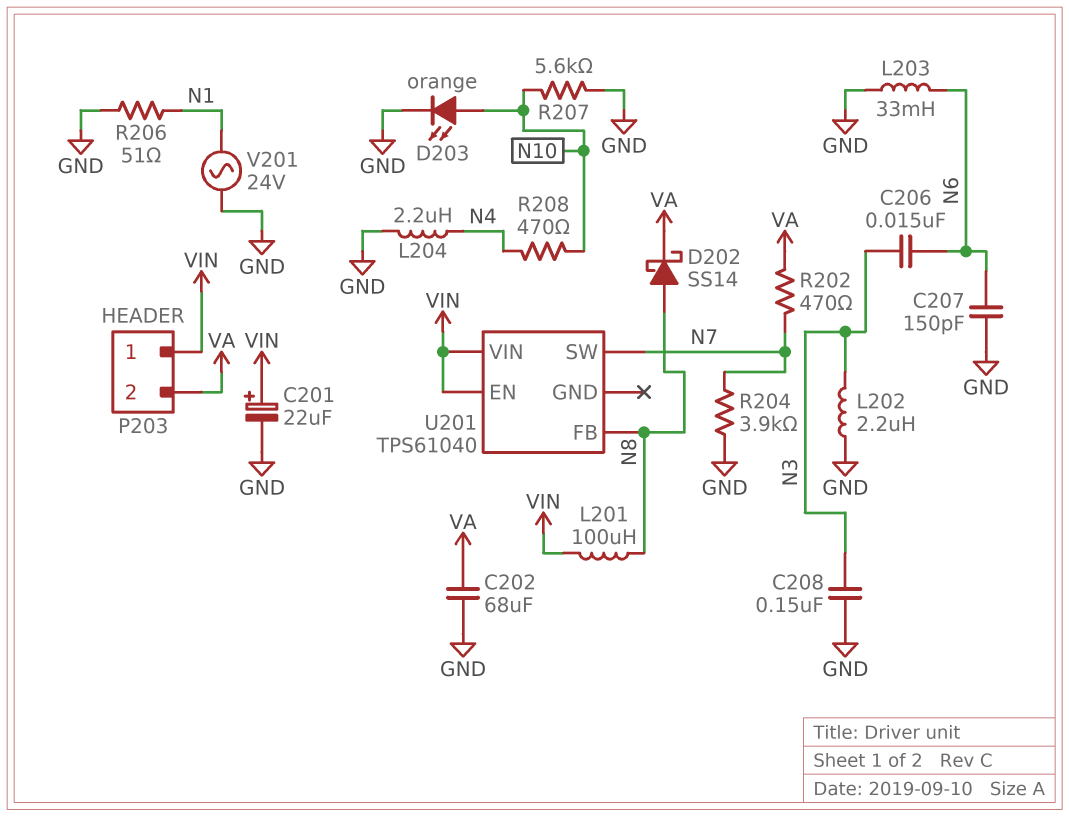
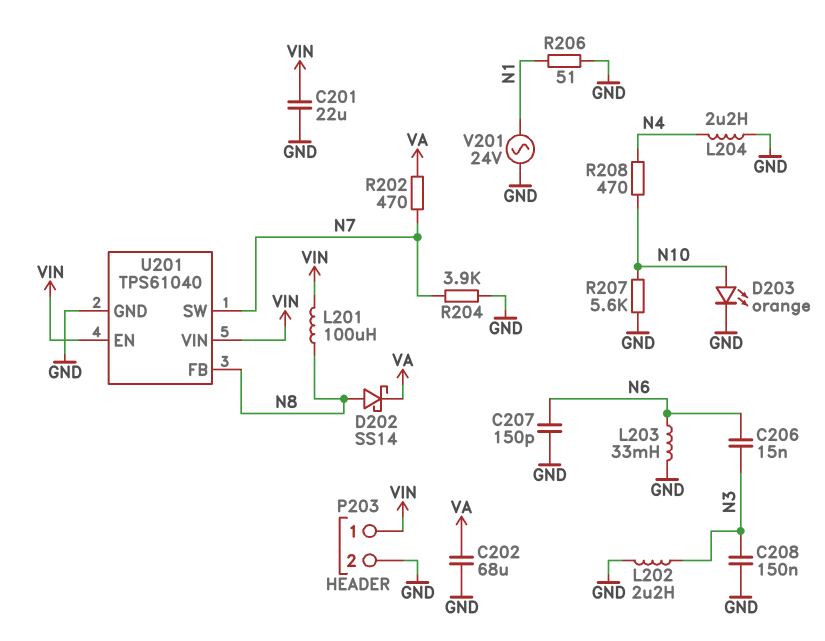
C201: 22uF (plus VIN, minus GND) -> 22uF (GND, VIN)
P203 pin 2: VA -> GND
U201 pin GND: none -> GND

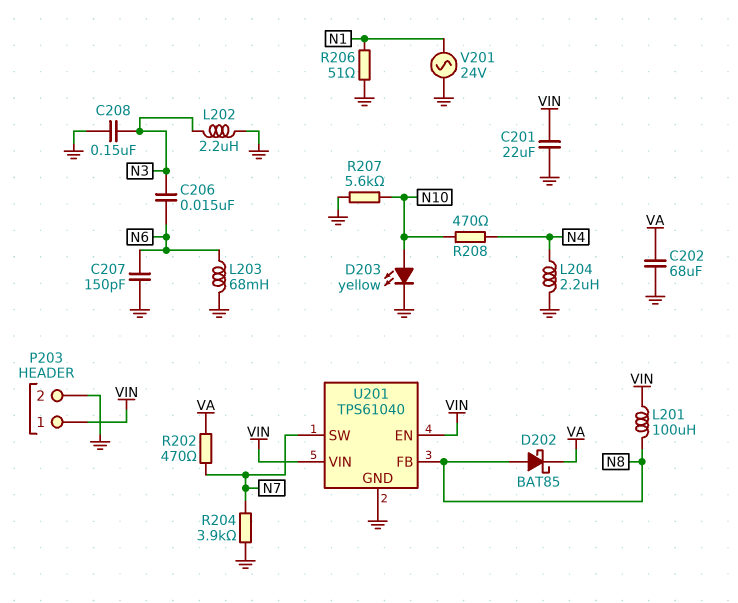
D202: schottky SS14 (A N8, K VA) -> schottky BAT85 (A N8, K VA)
D203: LED orange (A N10, K GND) -> LED yellow (A N10, K GND)
L203: 33mH (GND, N6) -> 68mH (GND, N6)

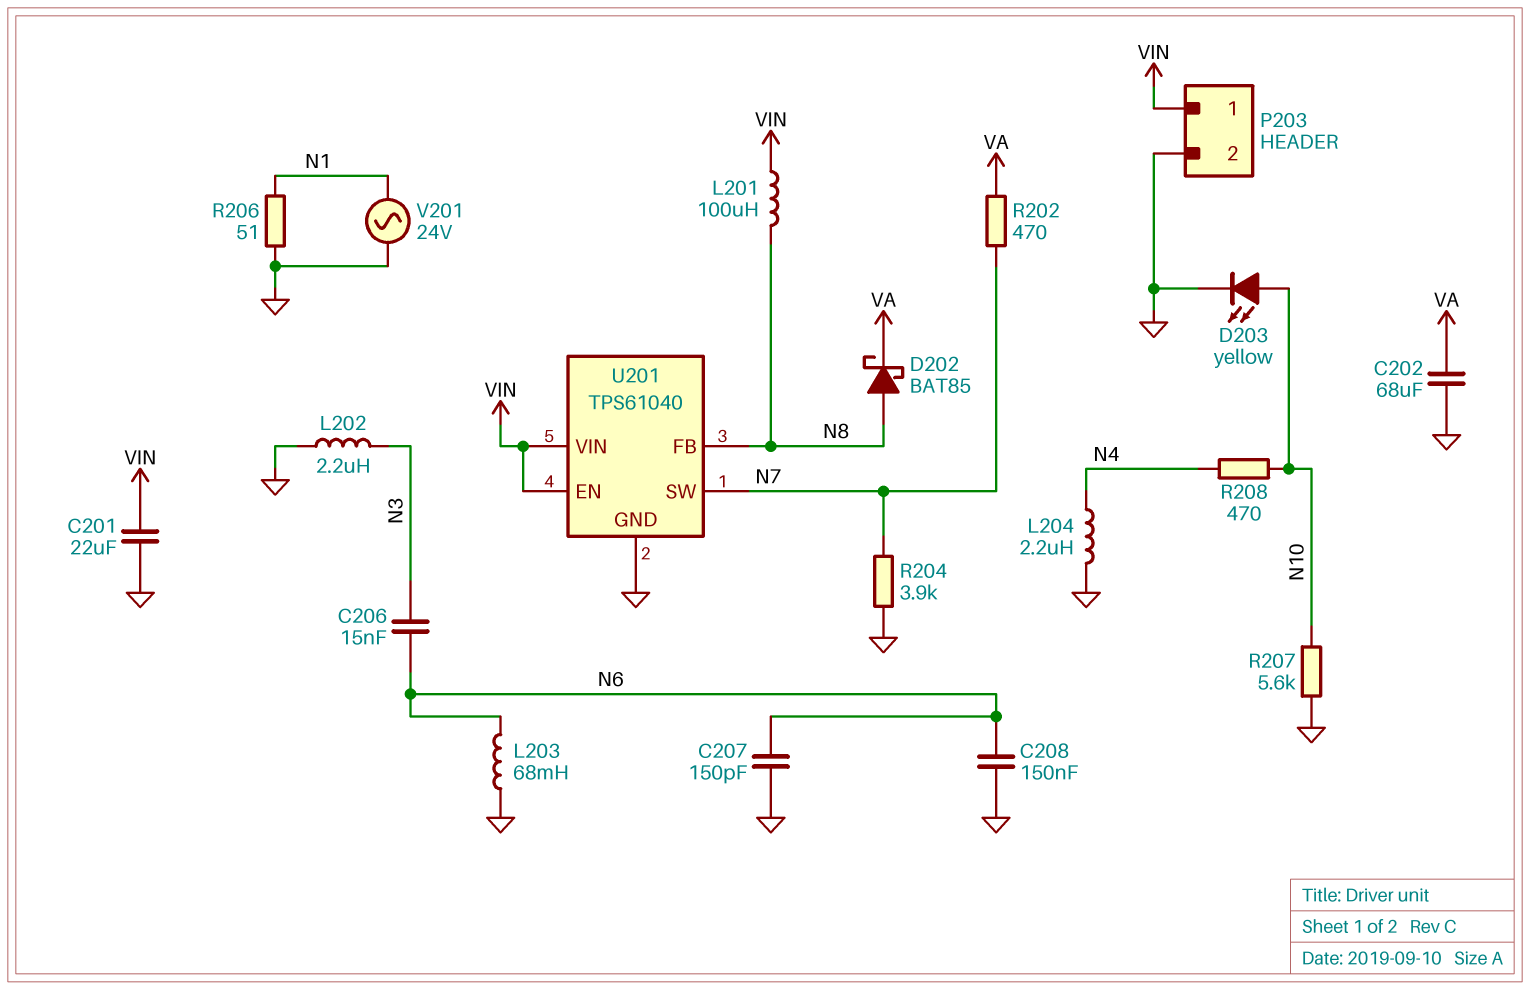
C208: 150nF (GND, N3) -> 150nF (GND, N6)

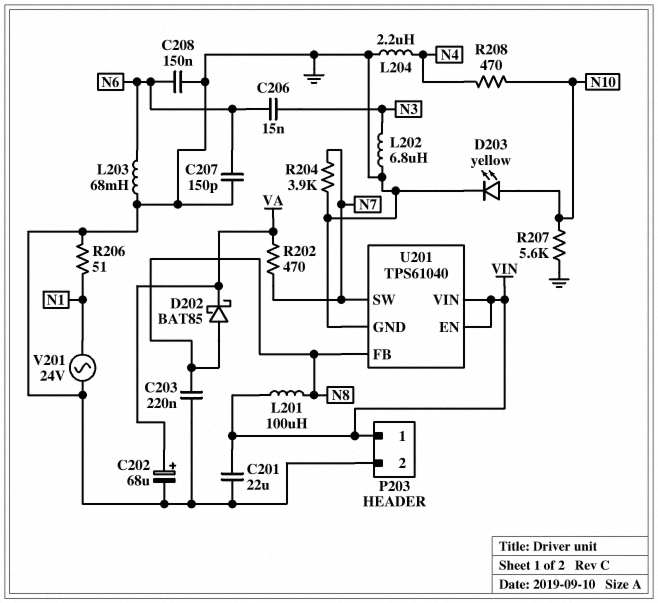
C202: 68uF (GND, VA) -> 68uF (plus VA, minus GND)
C203: none -> 220nF (GND, N8)
L202: 2.2uH (GND, N3) -> 6.8uH (GND, N3)

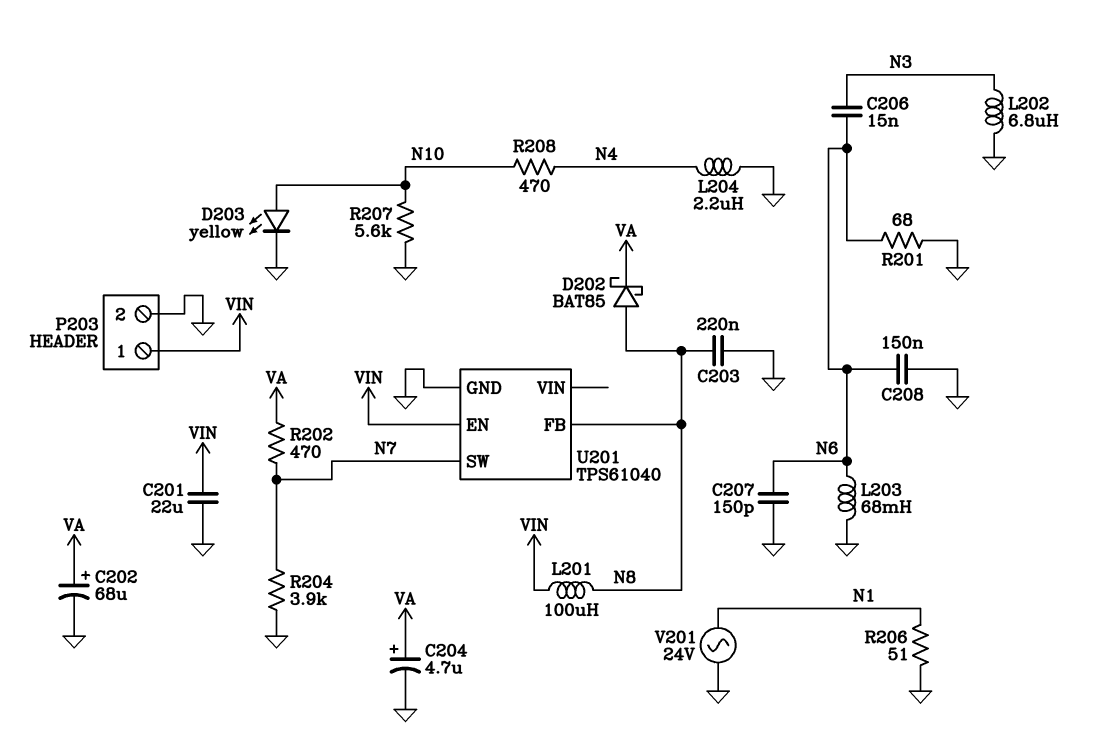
C204: none -> 4.7uF (plus VA, minus GND)
R201: none -> 68 (GND, N6)
U201 pin VIN: VIN -> none

